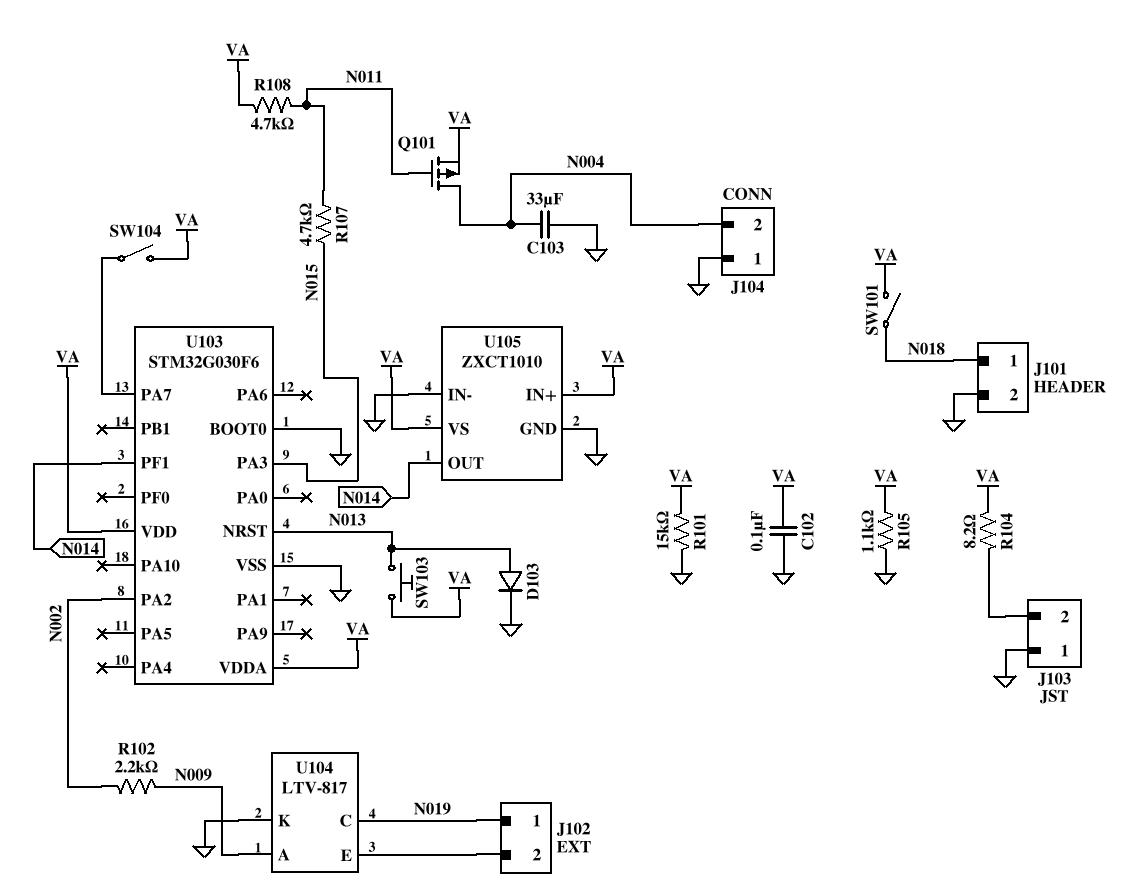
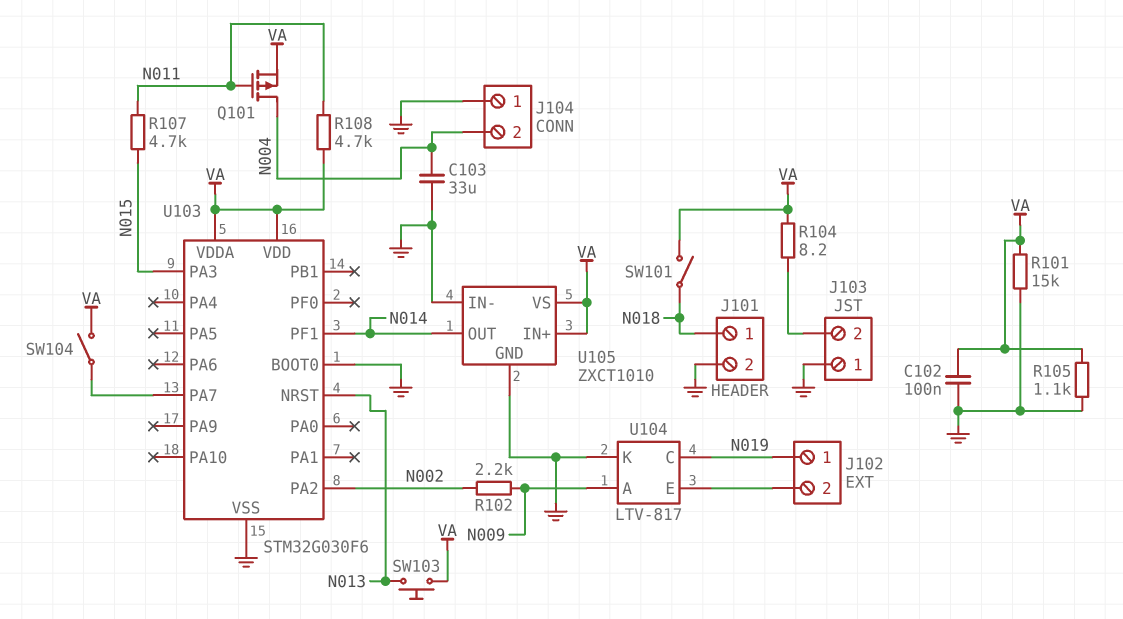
D103: diode (A N013, K GND) -> none

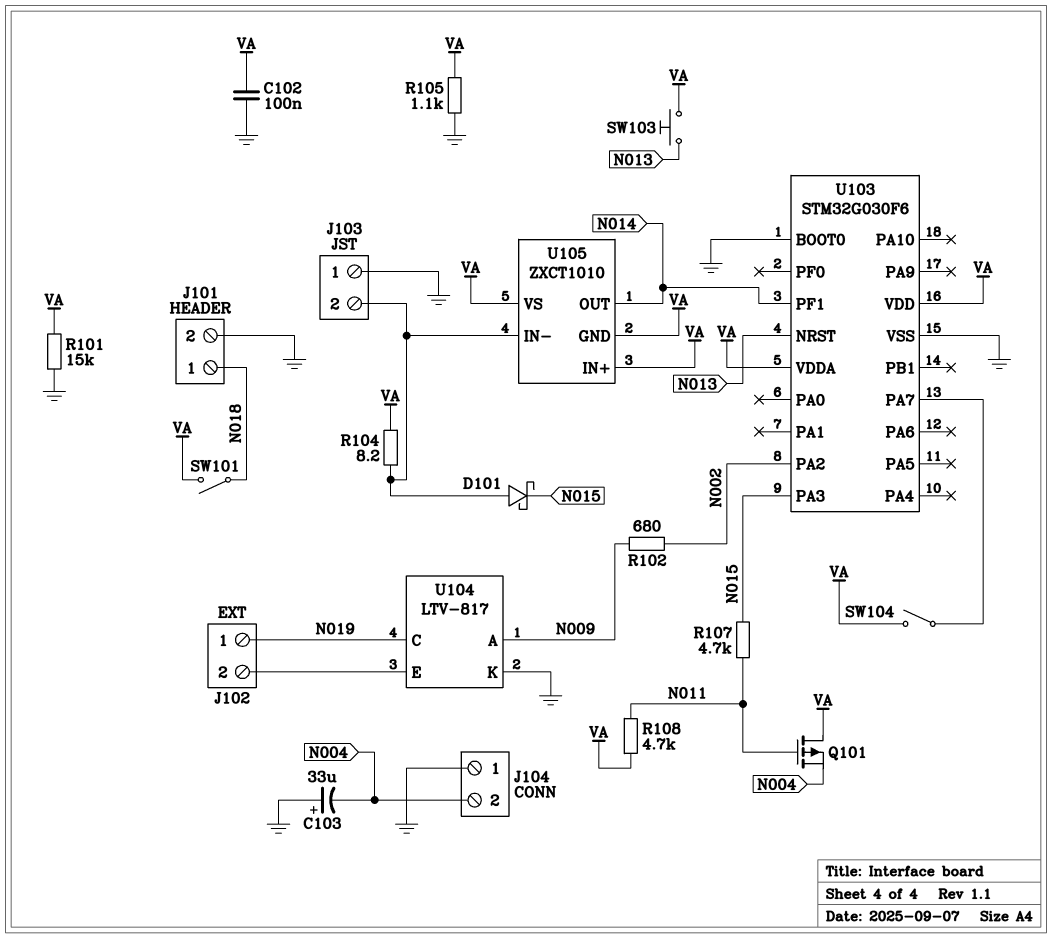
C103: 33uF (GND, N004) -> 33uF (plus GND, minus N004)
D101: none -> schottky (A J103/2, K N015)
Q101: PMOS (G N011, D N004, S VA) -> PMOS (G N011, D VA, S N004)
R102: 2.2k (N002, N009) -> 680 (N002, N009)
U105 pin GND: GND -> VA
U105 pin IN-: GND -> J103/2

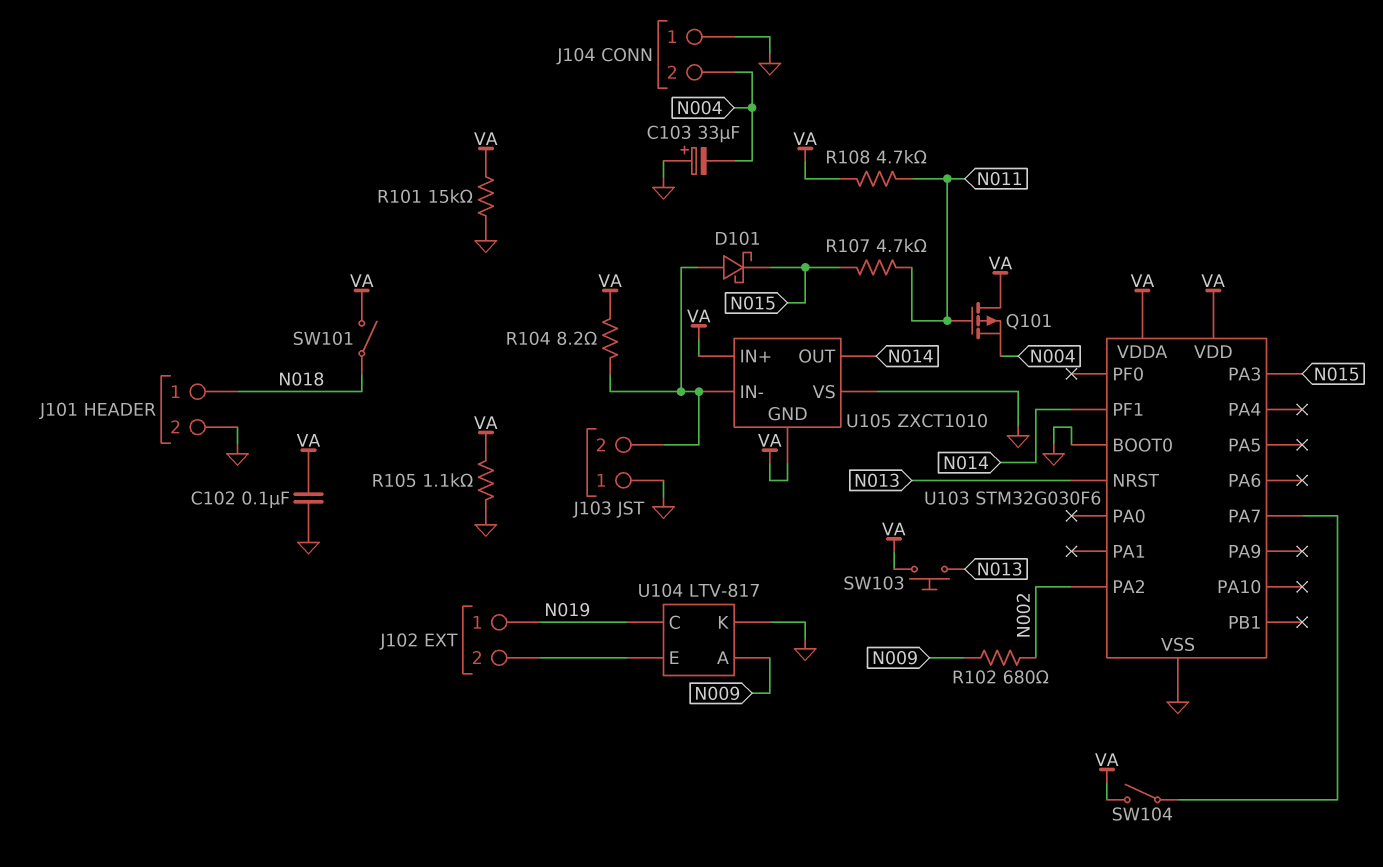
U105 pin VS: VA -> GND

